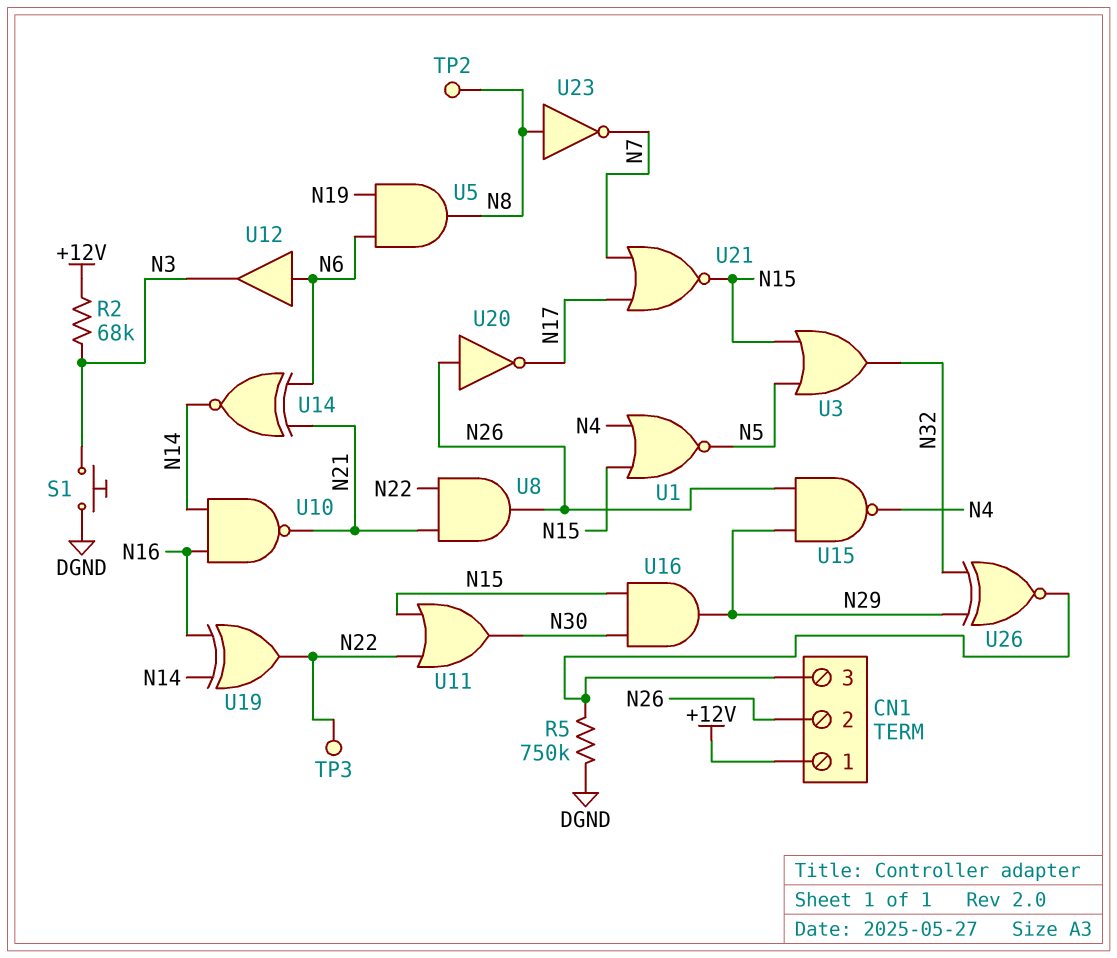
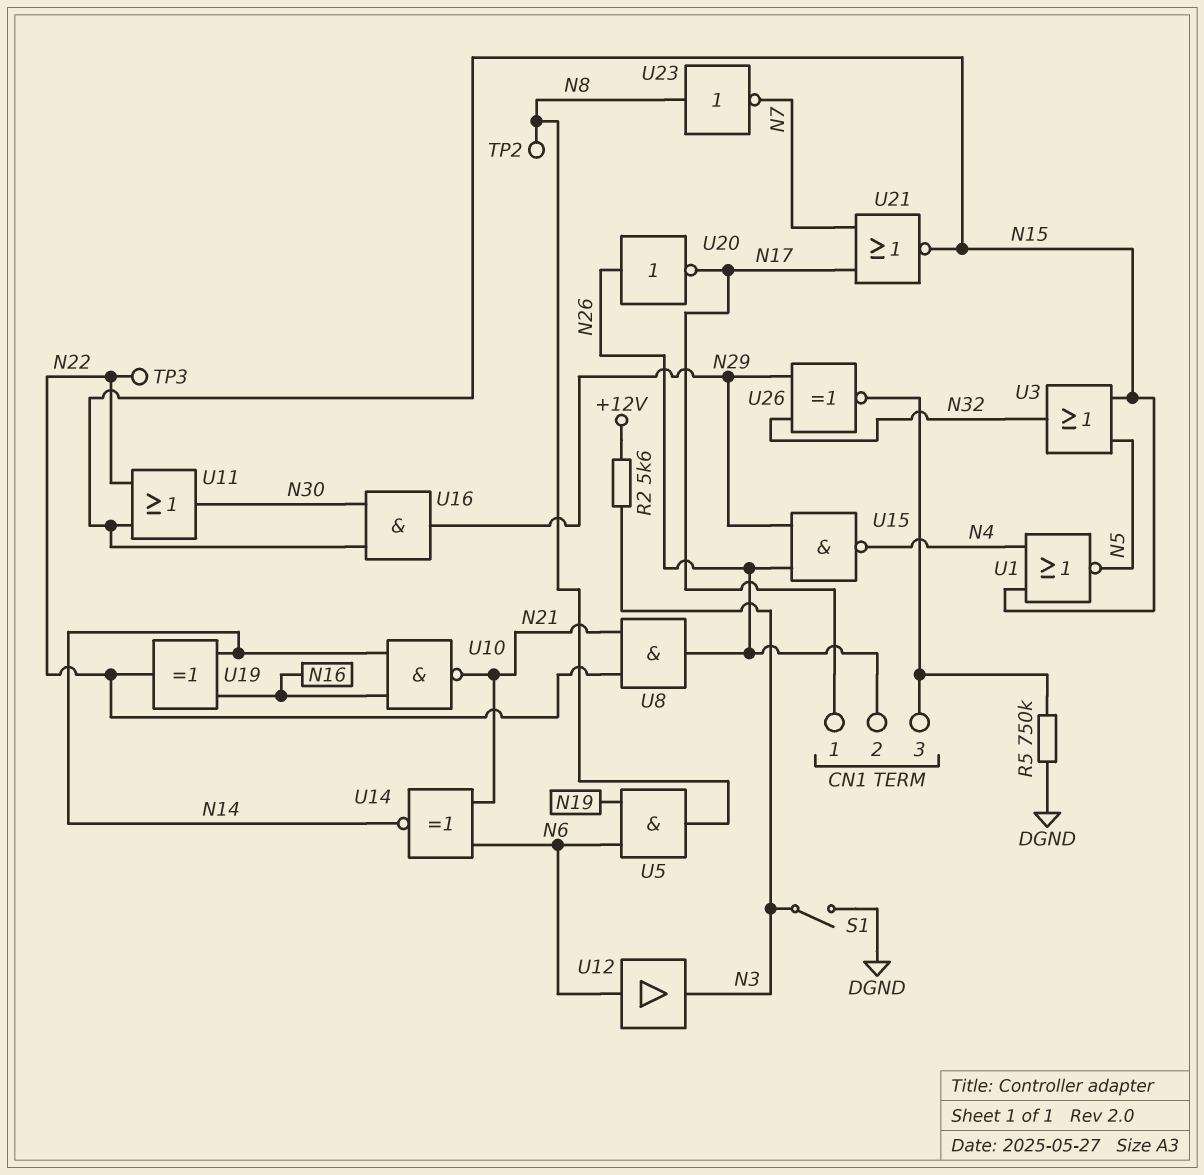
CN1 pin 1: +12V -> N17
R2: 68k (+12V, N3) -> 5.6k (+12V, N3)
S1: button (DGND, N3) -> switch (DGND, N3)

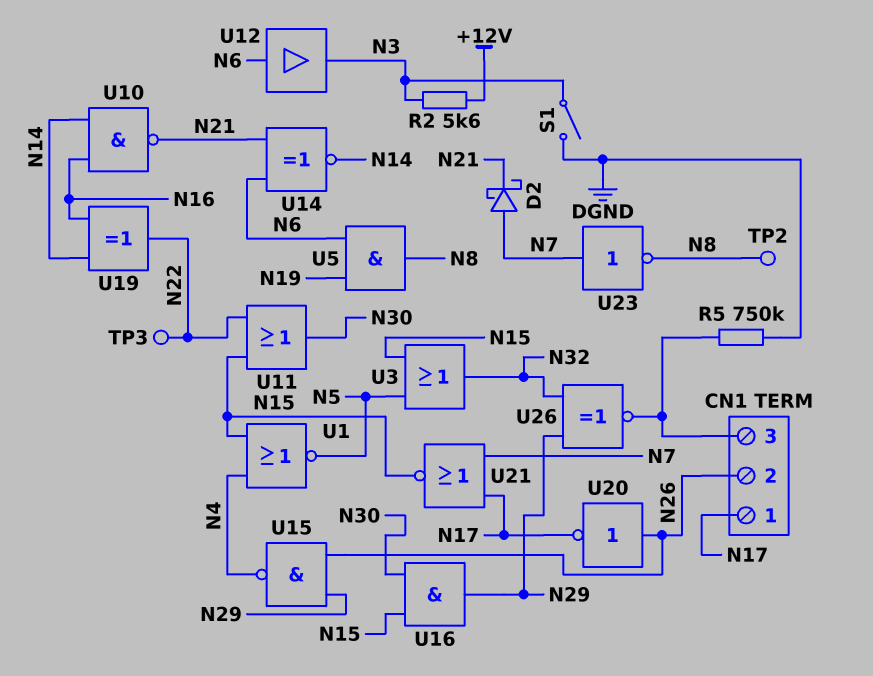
D2: none -> schottky (A N7, K N21)
U8: AND (in N21, in N22, out N26) -> none
U23: NOT (in N8, out N7) -> NOT (in N7, out N8)

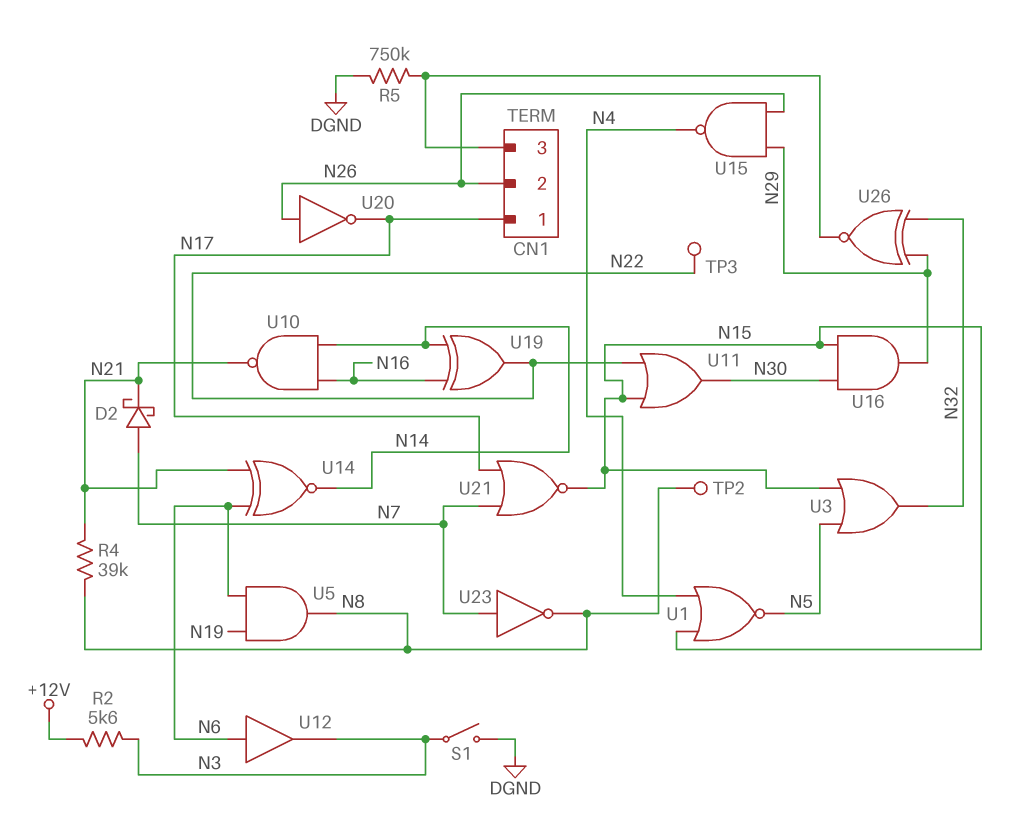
R4: none -> 39k (N8, N21)

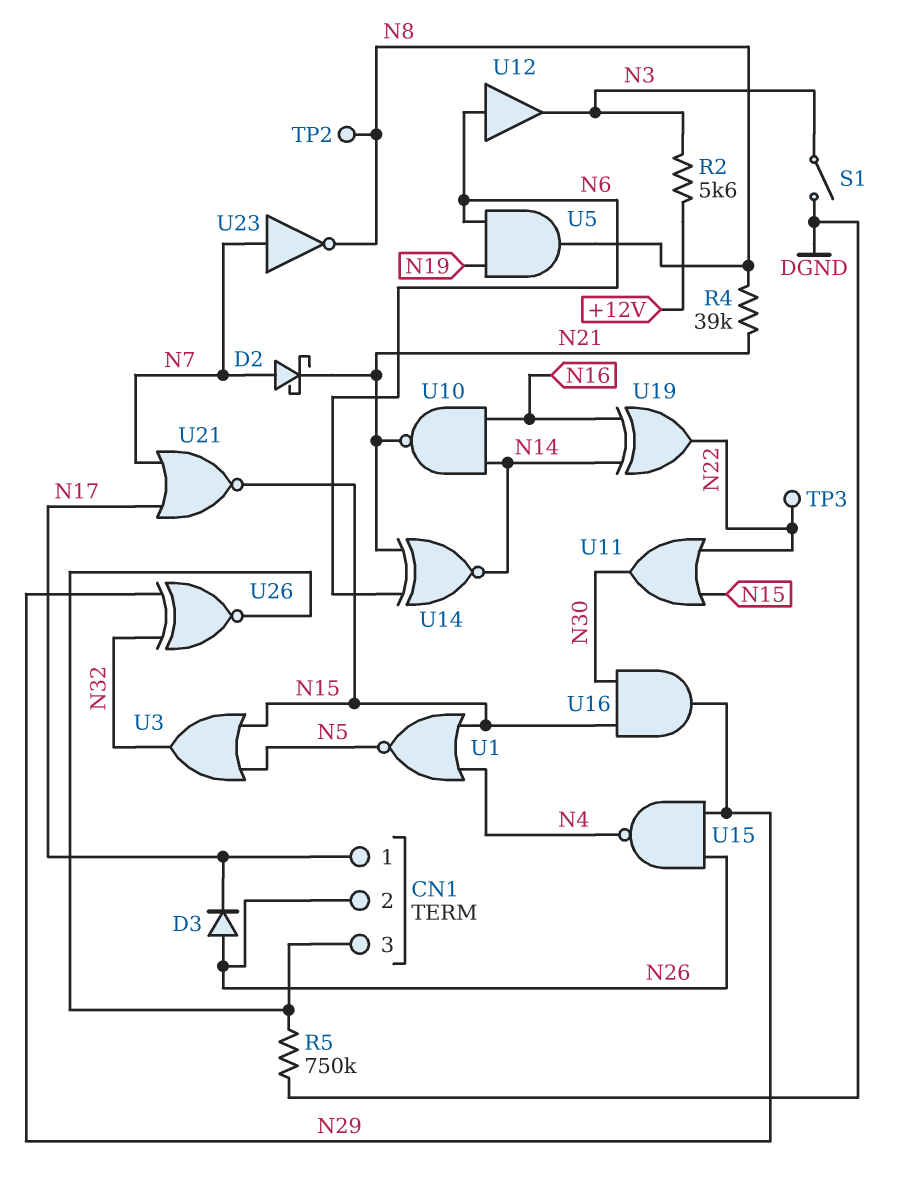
D3: none -> diode (A N26, K N17)
U20: NOT (in N26, out N17) -> none

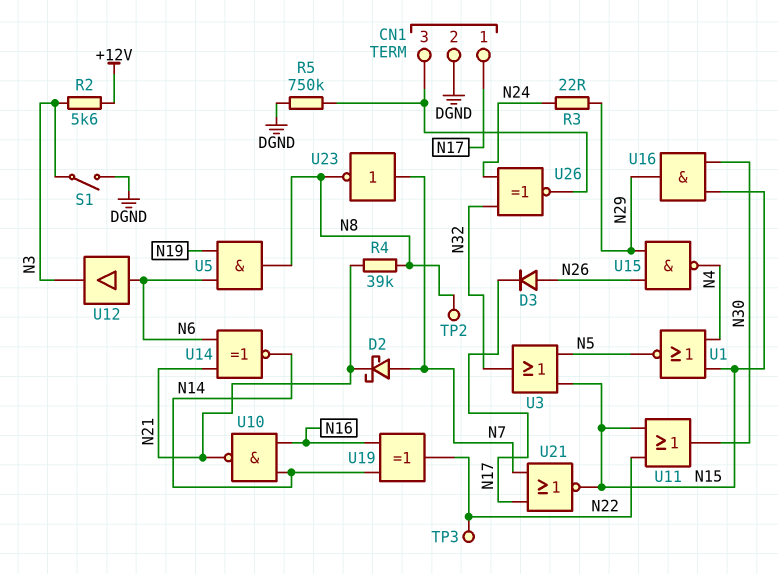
CN1 pin 2: N26 -> DGND
R3: none -> 22 (N24, N29)
U26: XNOR (in N29, in N32, out CN1/3) -> XNOR (in N24, in N32, out CN1/3)

